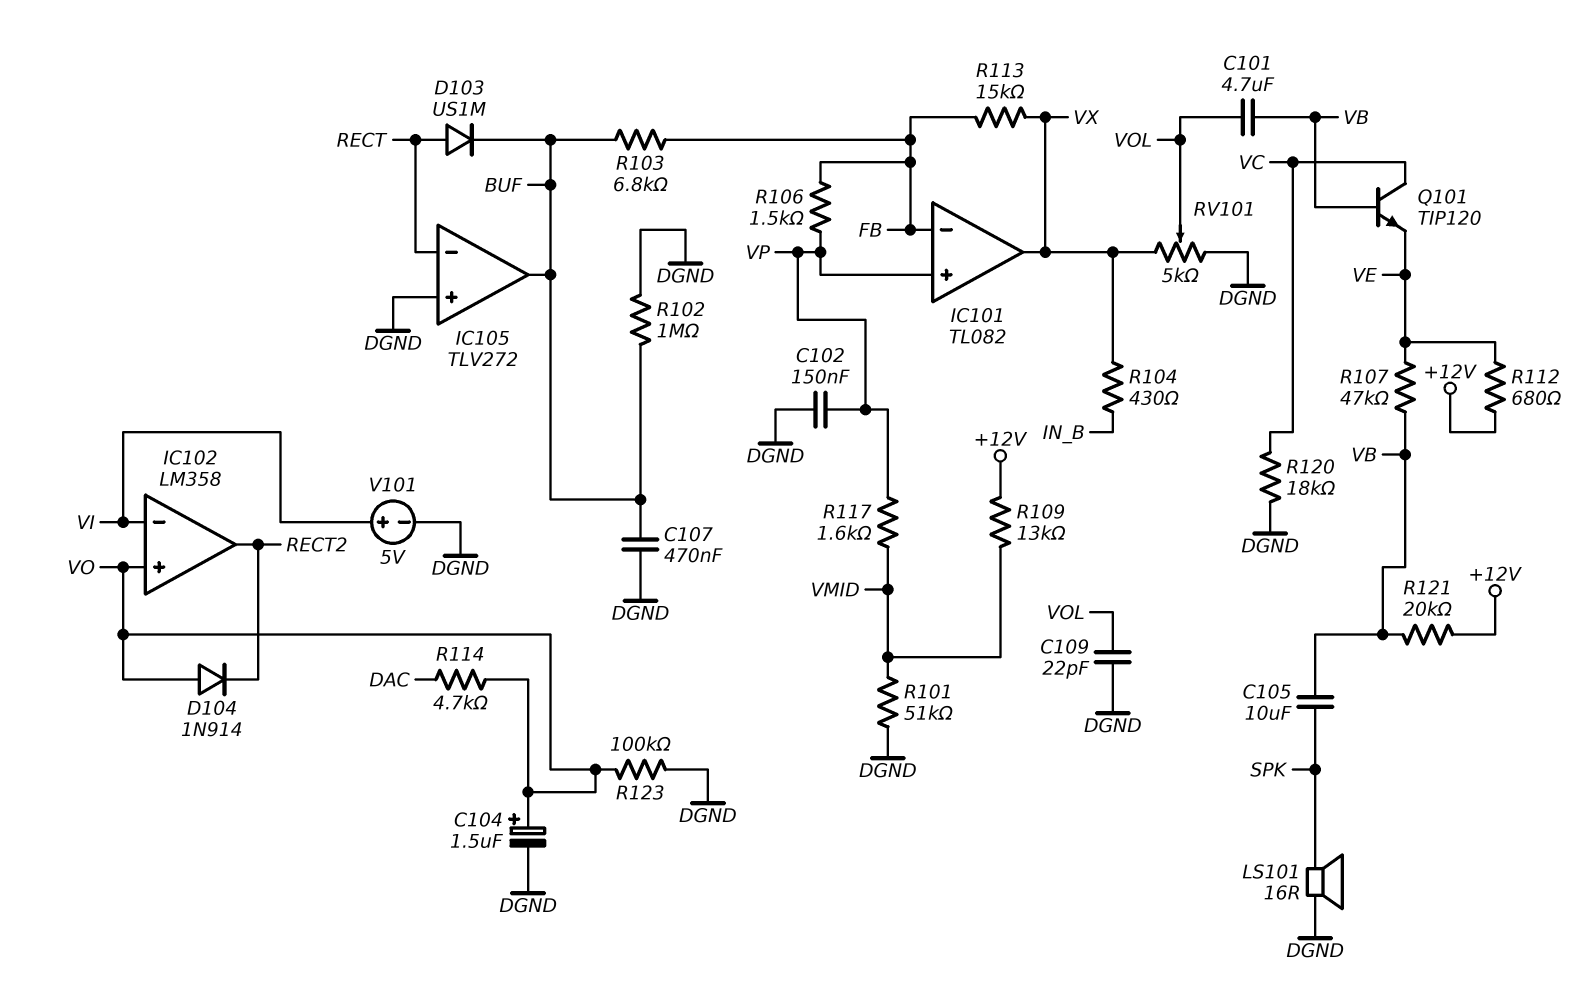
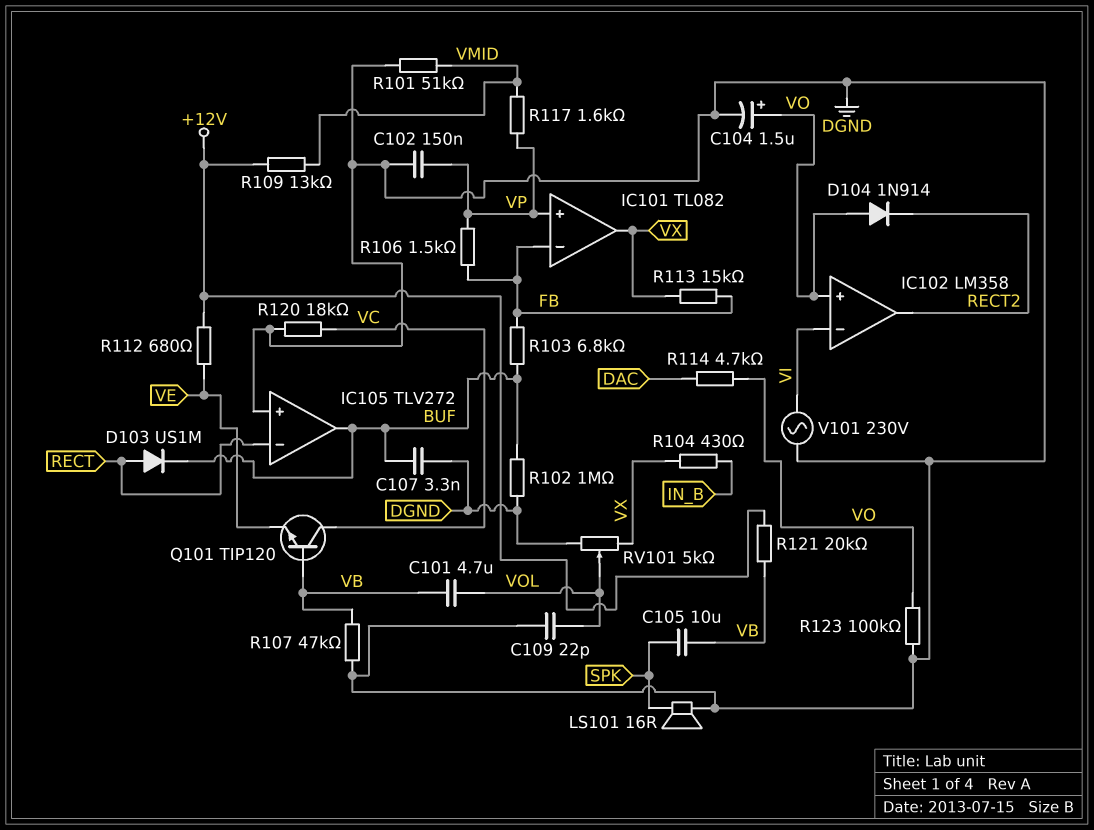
C107: 470nF (BUF, DGND) -> 3.3nF (BUF, DGND)
R107: 47k (VB, VE) -> 47k (DGND, VB)
V101: 5V (plus VI, minus DGND) -> AC 230V (DGND, VI)

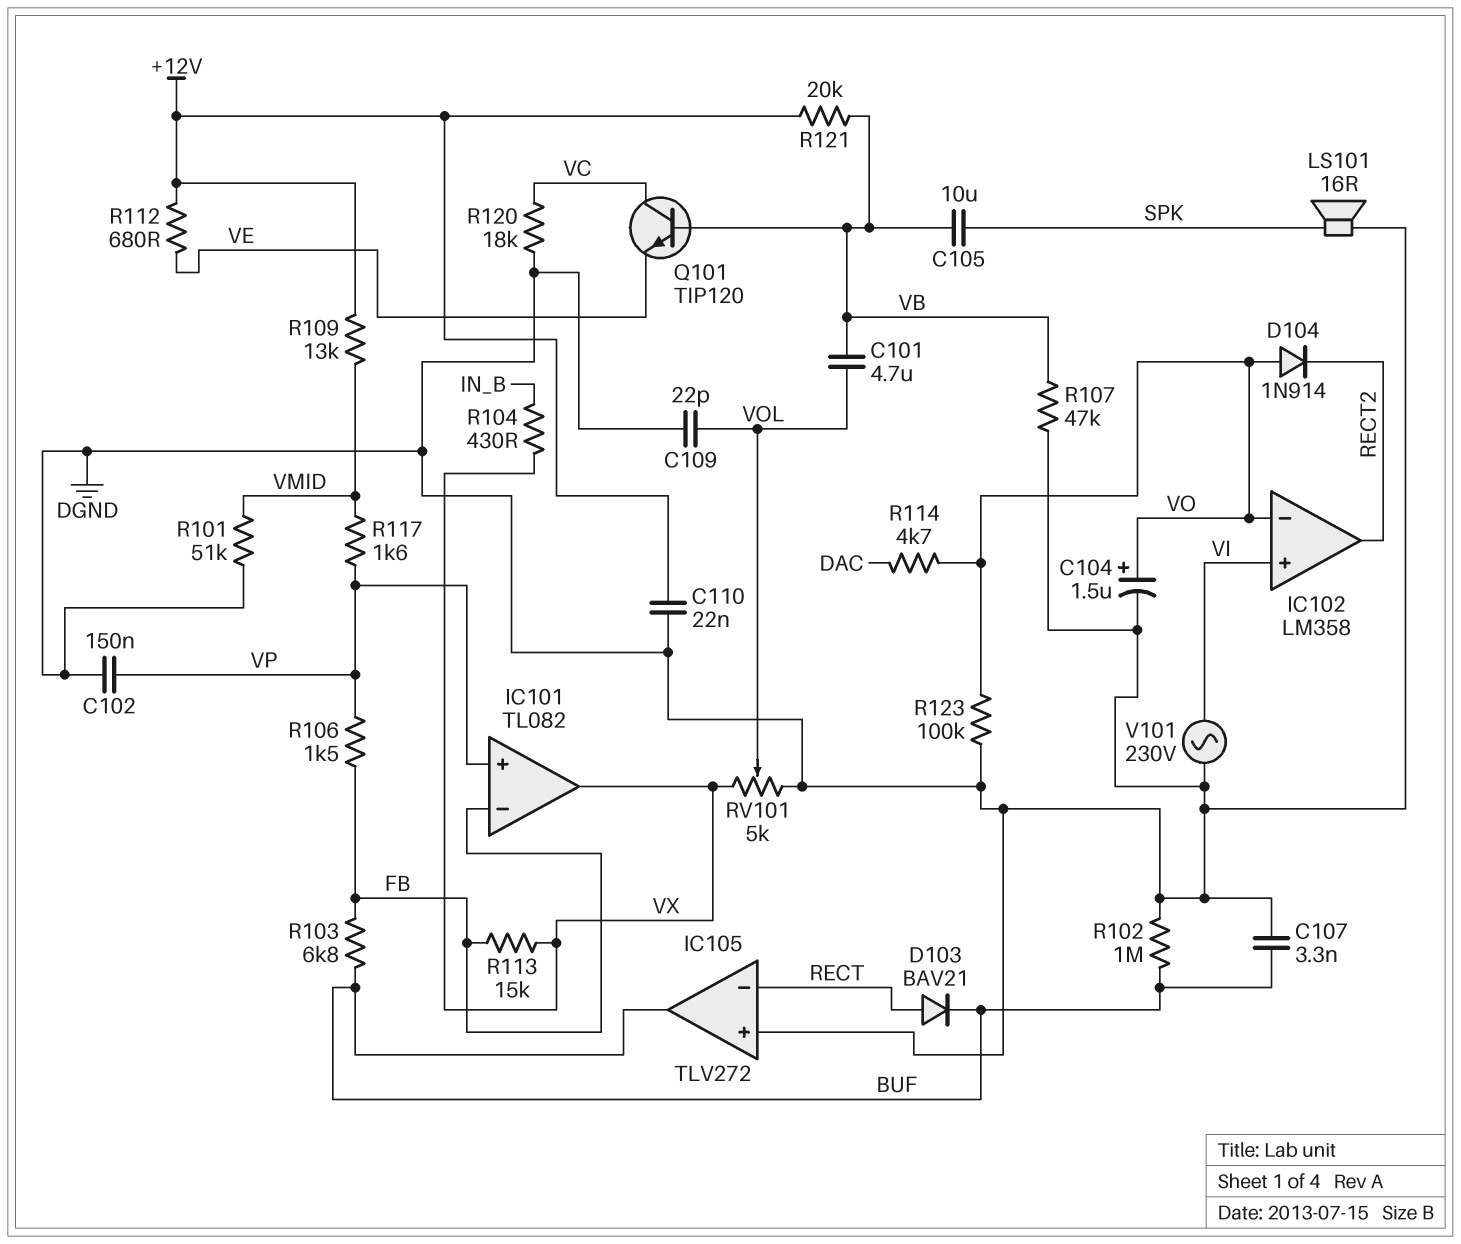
C110: none -> 22nF (+12V, DGND)
D103: diode US1M (A RECT, K BUF) -> diode BAV21 (A RECT, K BUF)
IC102 pin in+: VO -> VI
IC102 pin in-: VI -> VO

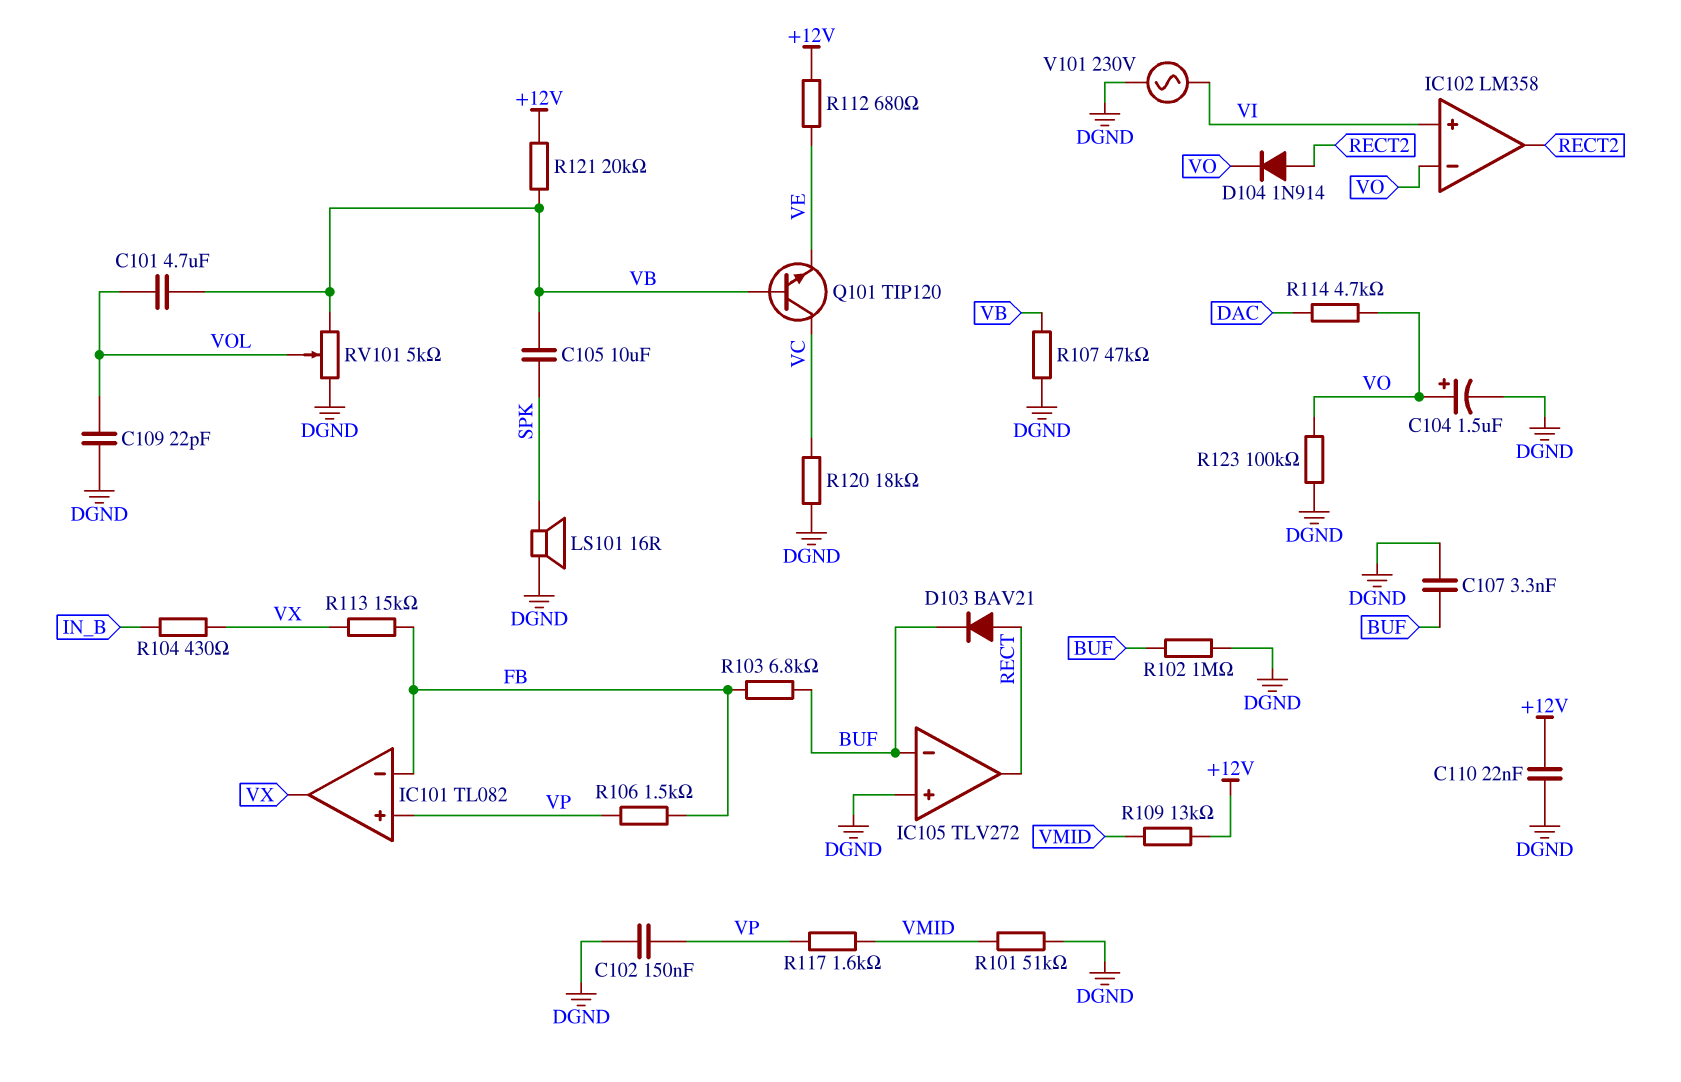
D104: diode 1N914 (A VO, K RECT2) -> diode 1N914 (A RECT2, K VO)
IC105 pin in-: RECT -> BUF
IC105 pin out: BUF -> RECT
RV101: 5k (DGND, VX, wiper VOL) -> 5k (DGND, VB, wiper VOL)

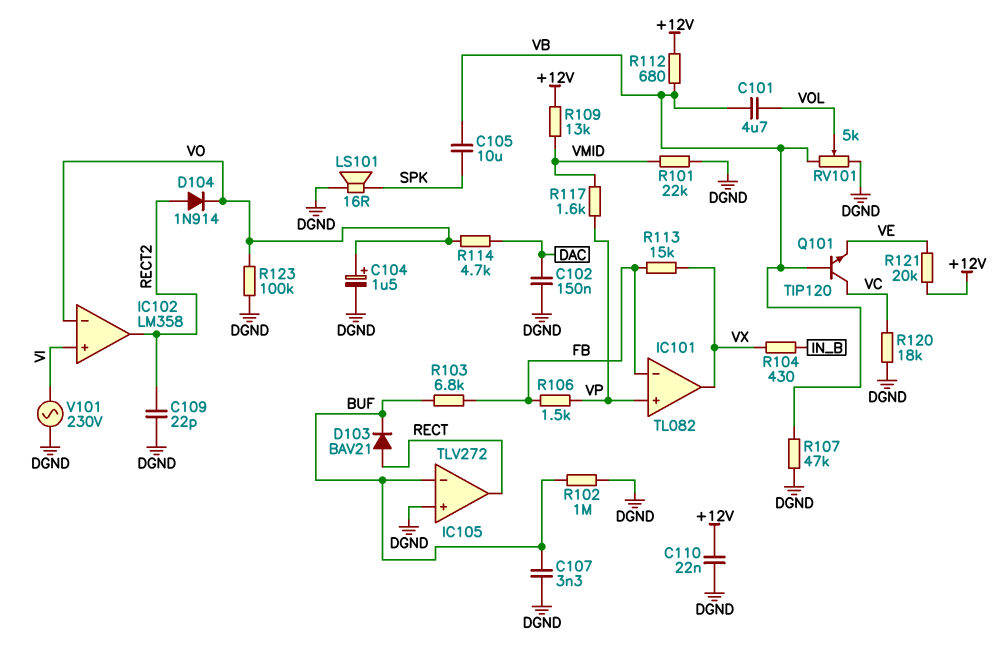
C102: 150nF (DGND, VP) -> 150nF (DAC, DGND)
C109: 22pF (DGND, VOL) -> 22pF (DGND, RECT2)
R101: 51k (DGND, VMID) -> 22k (DGND, VMID)
R112: 680 (+12V, VE) -> 680 (+12V, VB)
R121: 20k (+12V, VB) -> 20k (+12V, VE)

